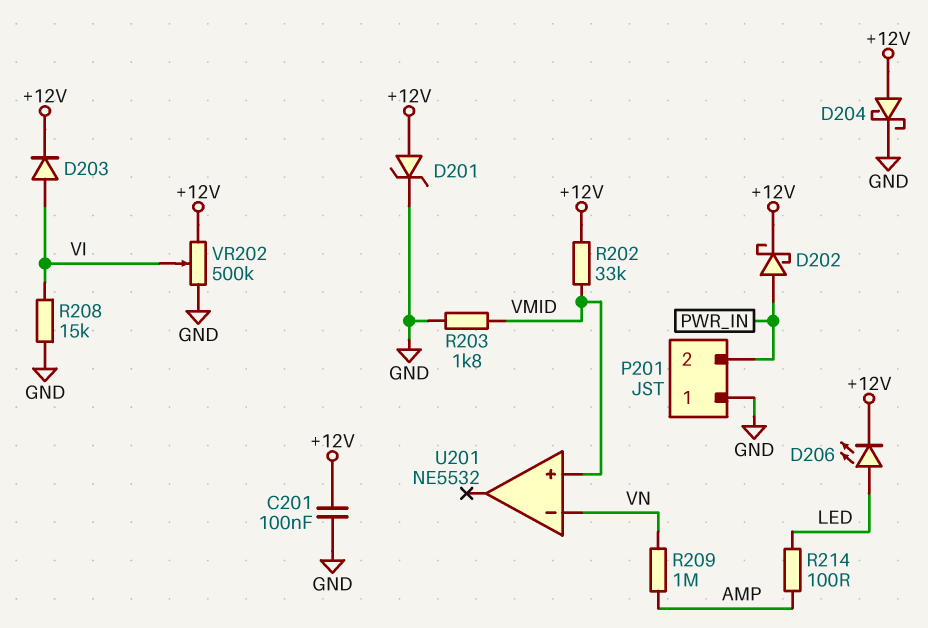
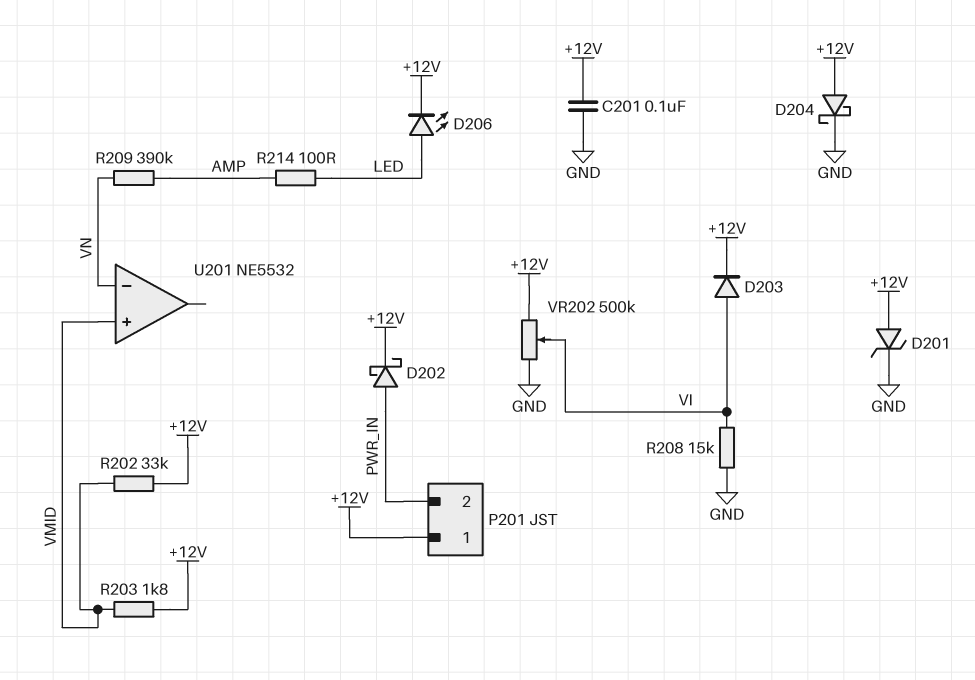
P201 pin 1: GND -> +12V
R203: 1.8k (GND, VMID) -> 1.8k (+12V, VMID)
R209: 1M (AMP, VN) -> 390k (AMP, VN)

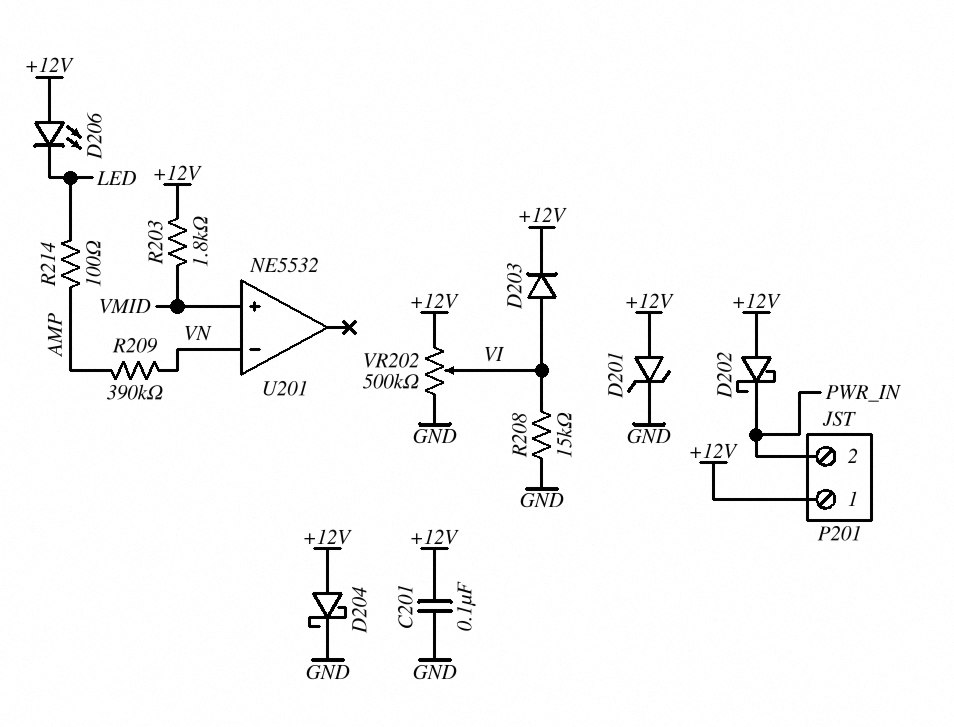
D202: schottky (A PWR_IN, K +12V) -> schottky (A +12V, K PWR_IN)
D206: LED (A LED, K +12V) -> LED (A +12V, K LED)
R202: 33k (+12V, VMID) -> none

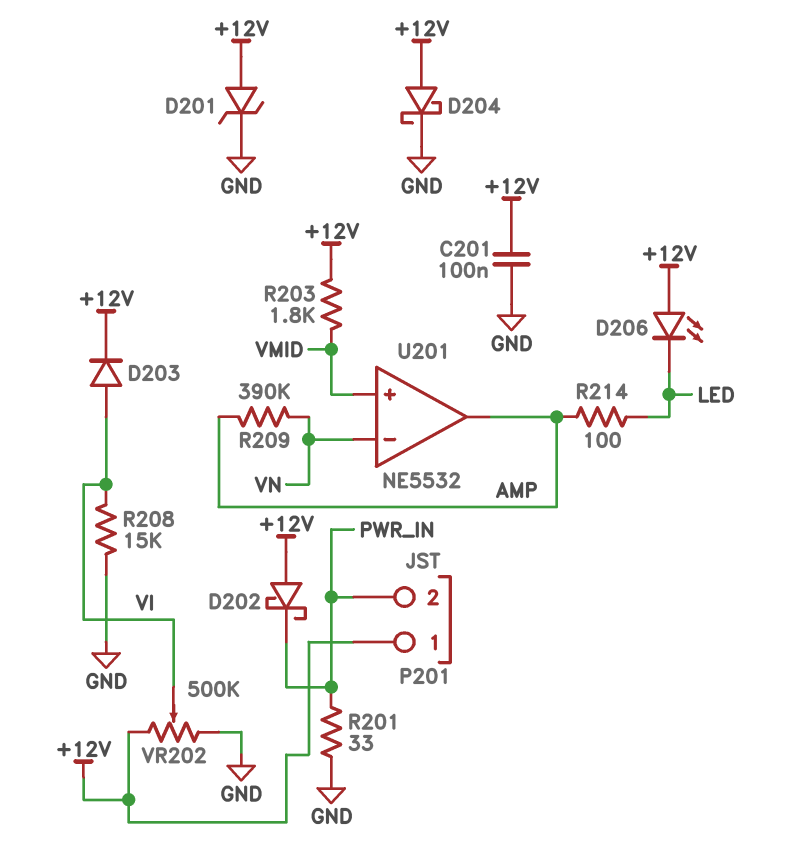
R201: none -> 33 (GND, PWR_IN)
U201 pin out: none -> AMP

